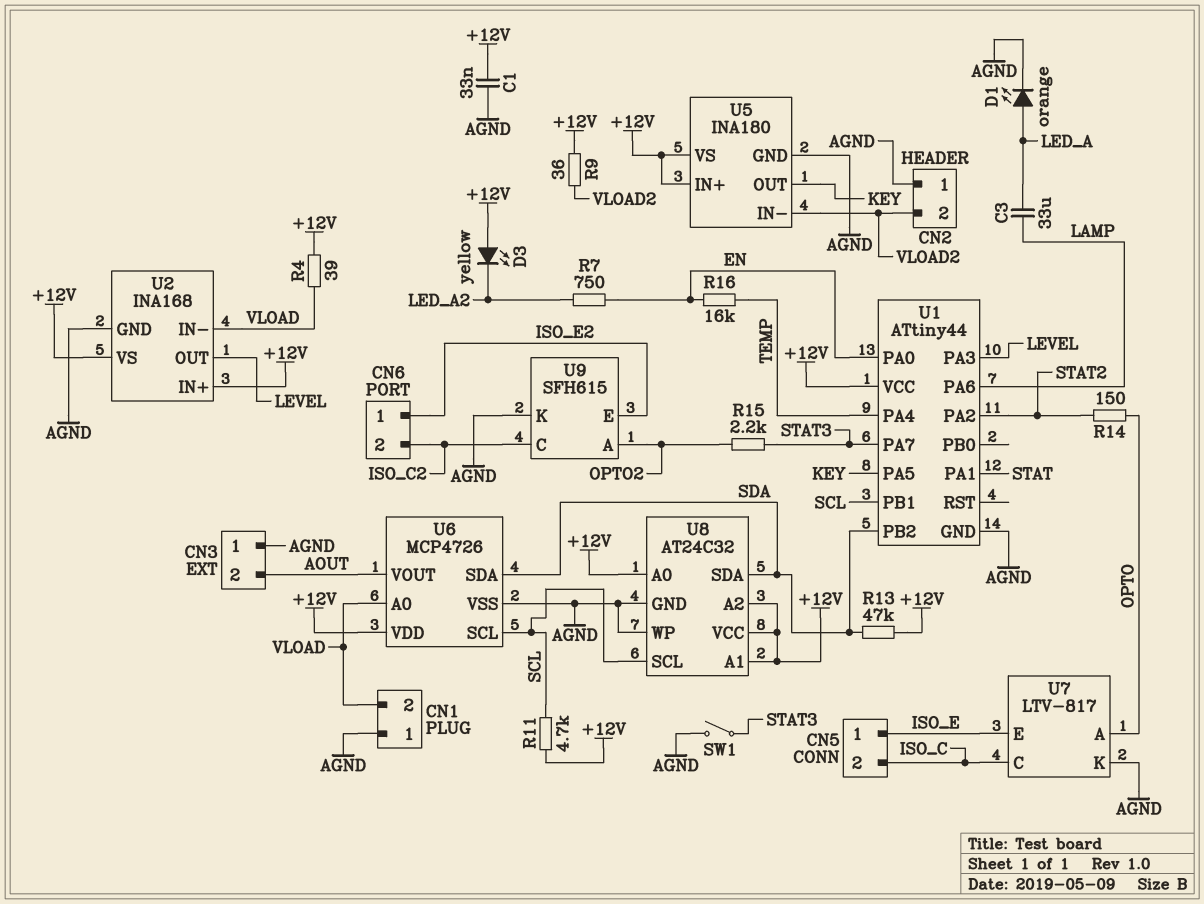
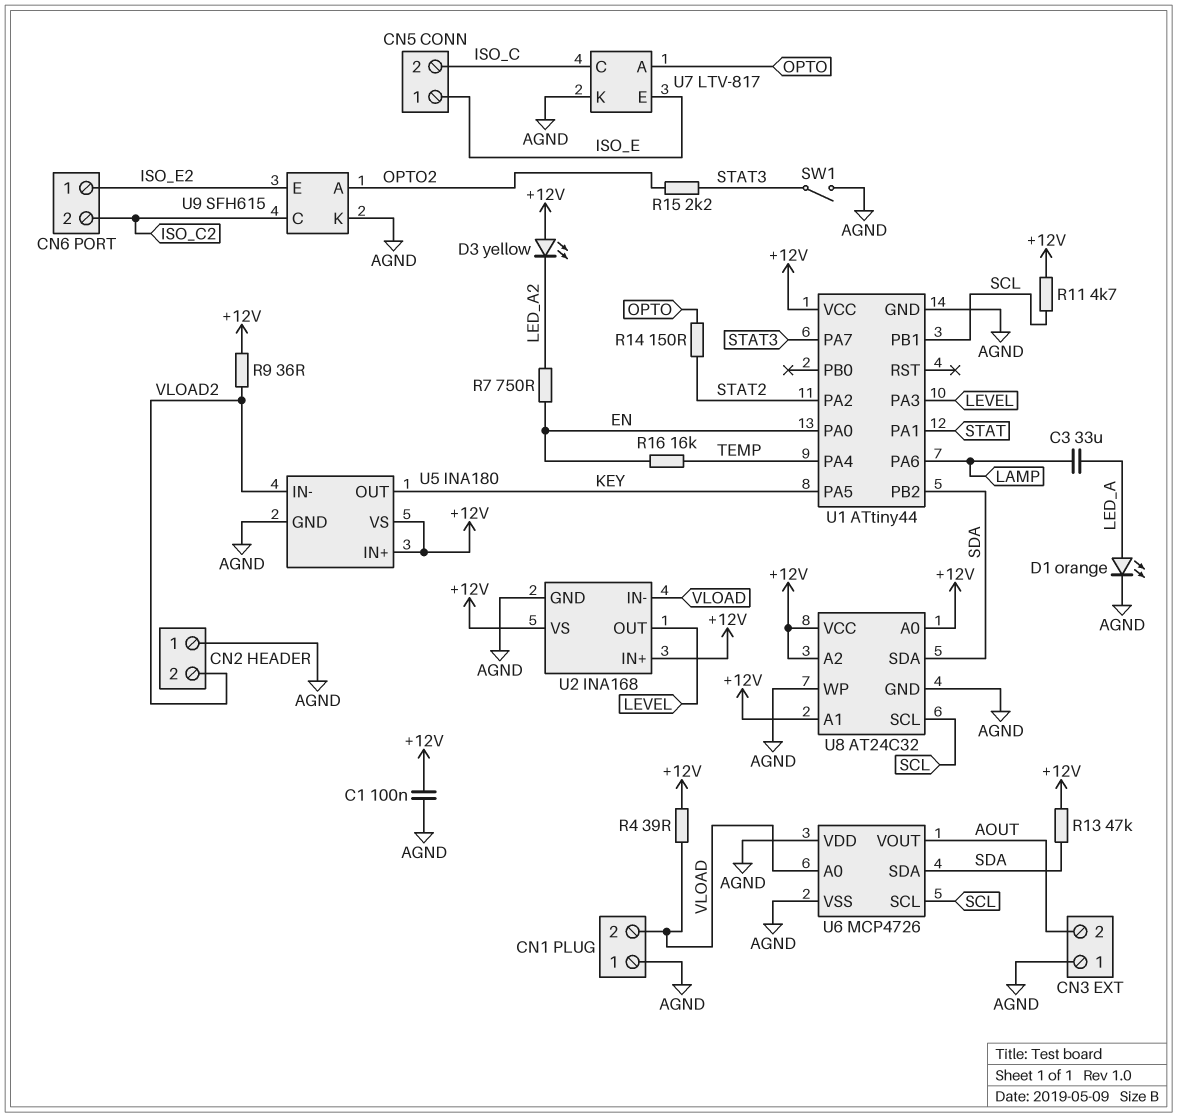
C1: 33nF (+12V, AGND) -> 100nF (+12V, AGND)
U6 pin VDD: +12V -> AGND

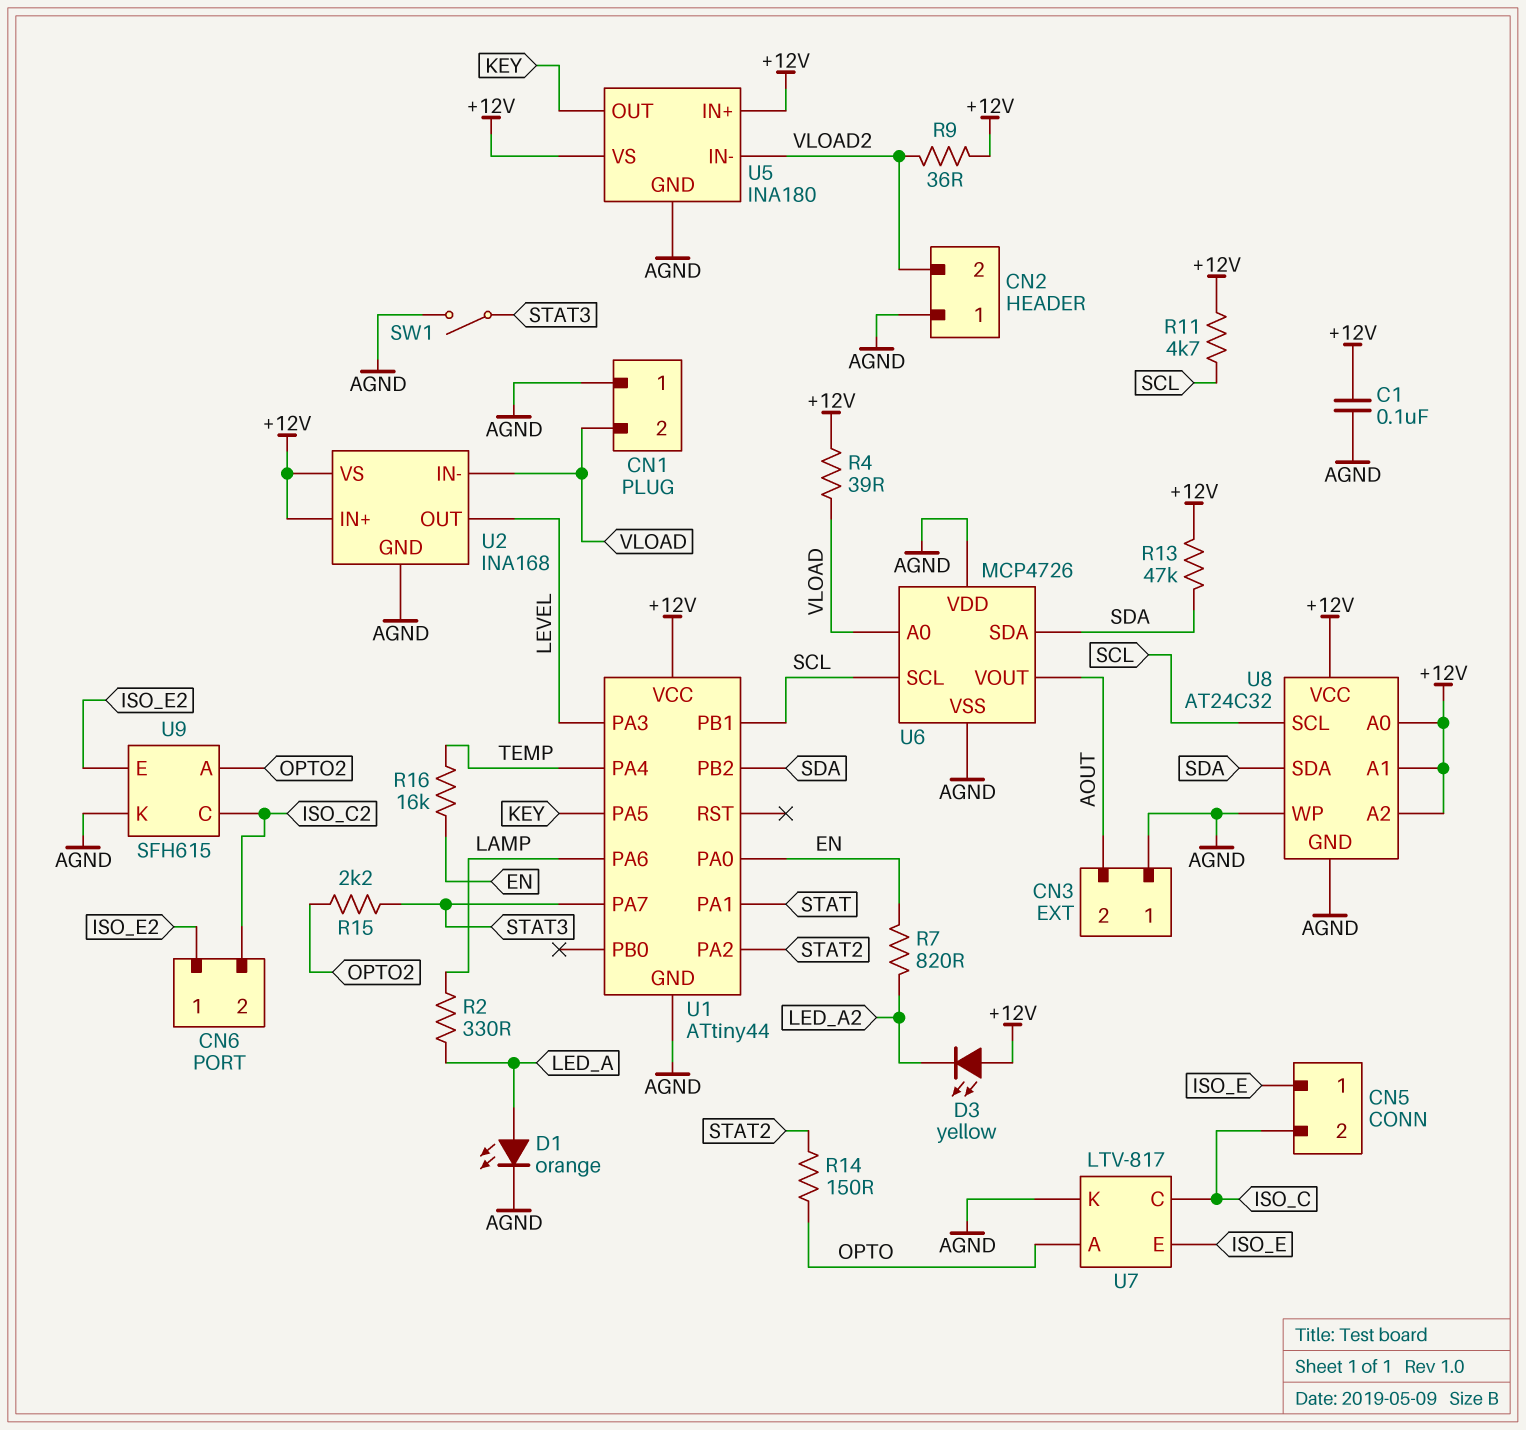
C3: 33uF (LAMP, LED_A) -> none
R2: none -> 330 (LAMP, LED_A)
R7: 750 (EN, LED_A2) -> 820 (EN, LED_A2)

